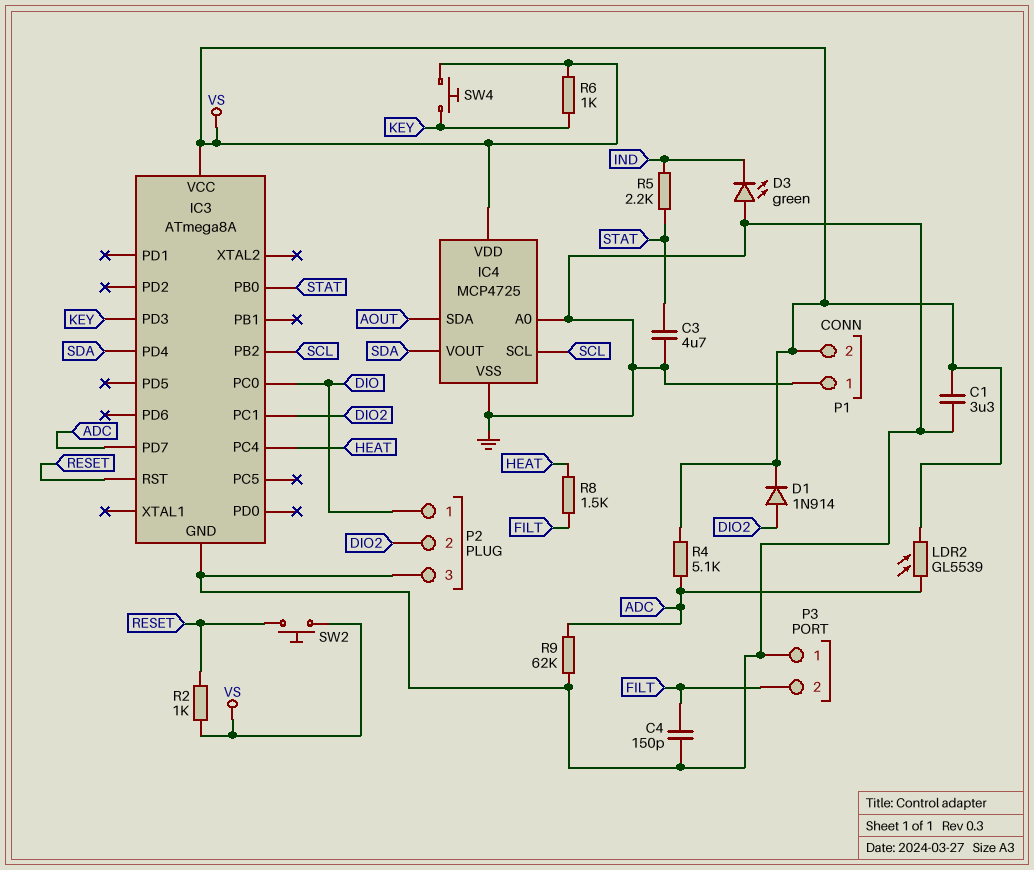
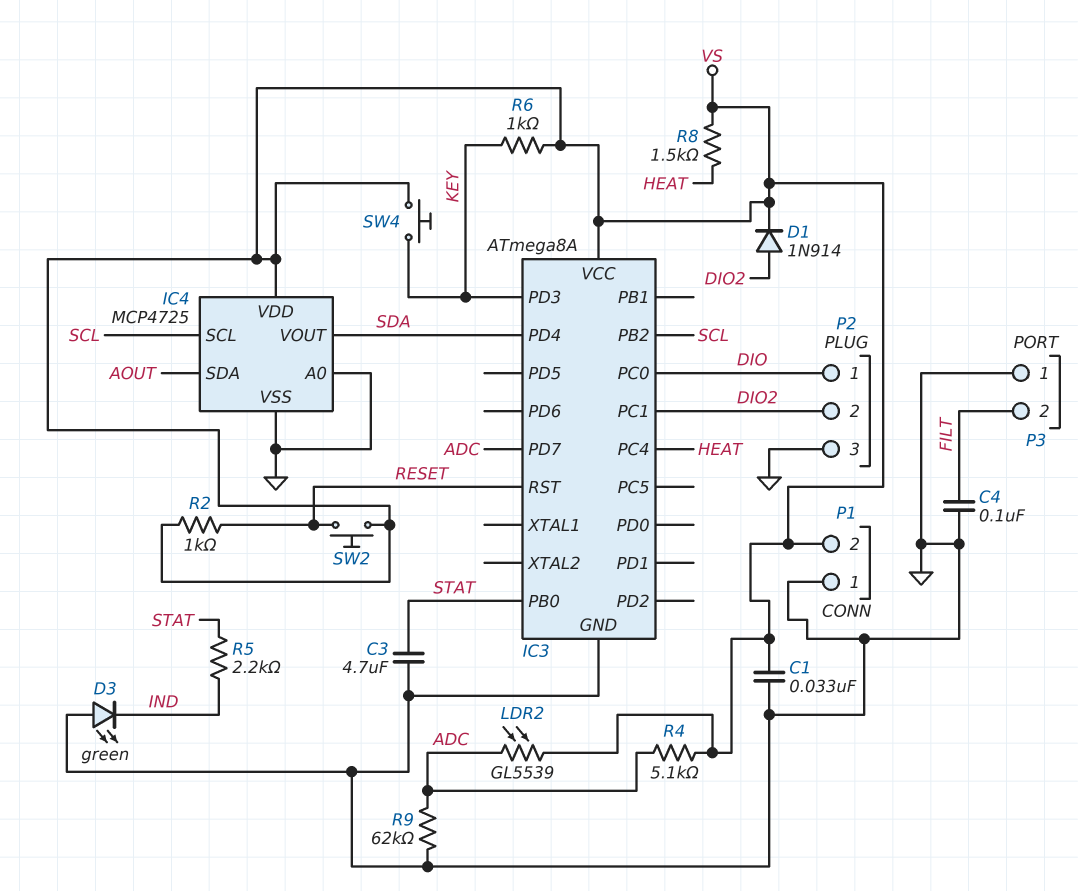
C1: 3.3uF (GND, VS) -> 33nF (GND, VS)
C4: 150pF (FILT, GND) -> 100nF (FILT, GND)
R8: 1.5k (FILT, HEAT) -> 1.5k (HEAT, VS)

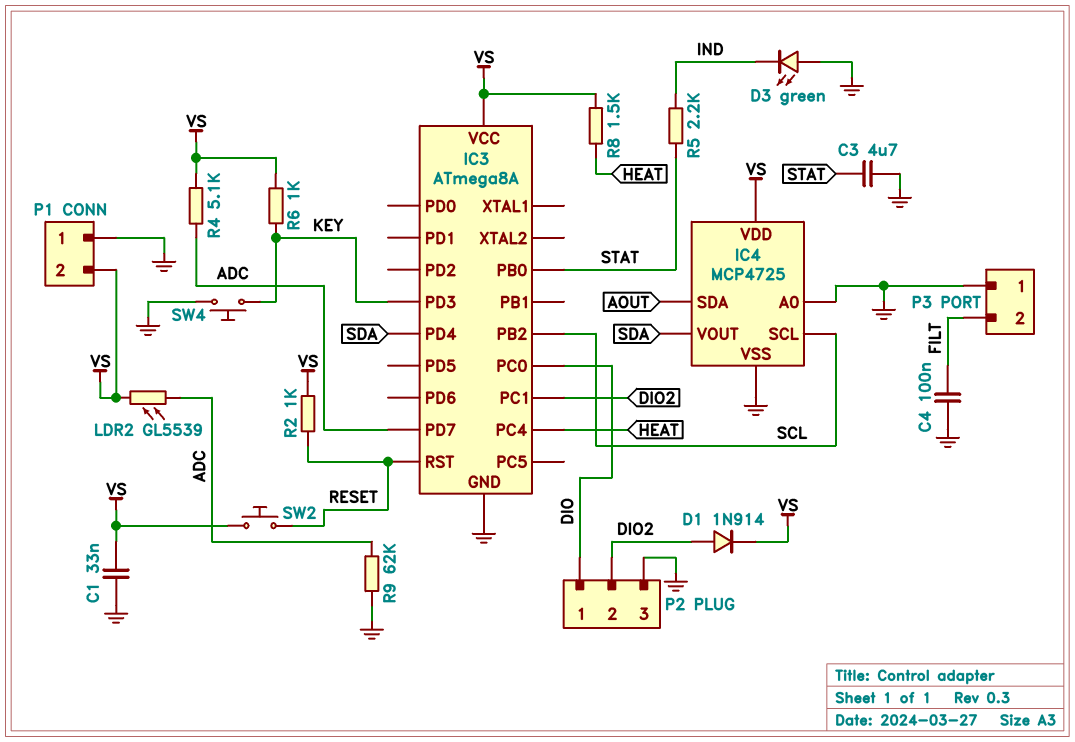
SW4: button (KEY, VS) -> button (GND, KEY)

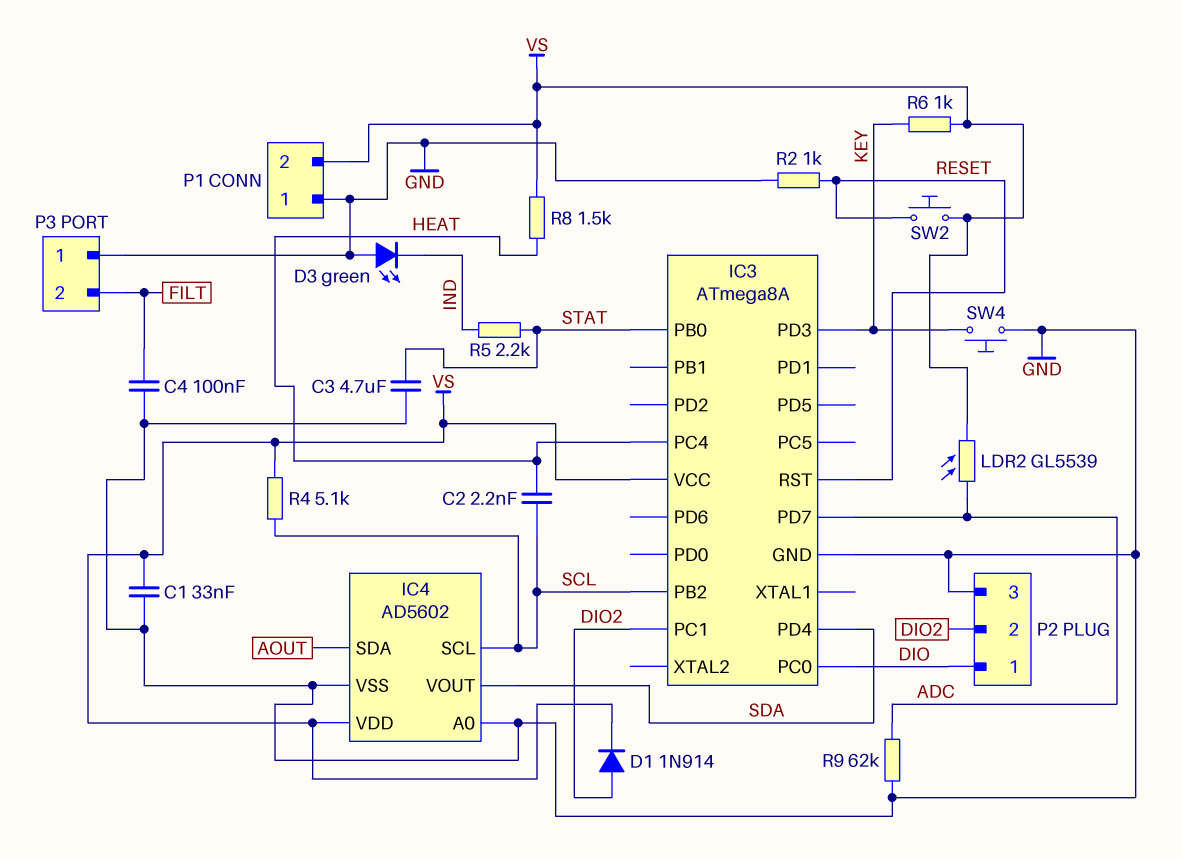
C2: none -> 2.2nF (HEAT, SCL)
IC4: MCP4725 -> AD5602
R2: 1k (RESET, VS) -> 1k (GND, RESET)
R4: 5.1k (ADC, VS) -> 5.1k (SCL, VS)

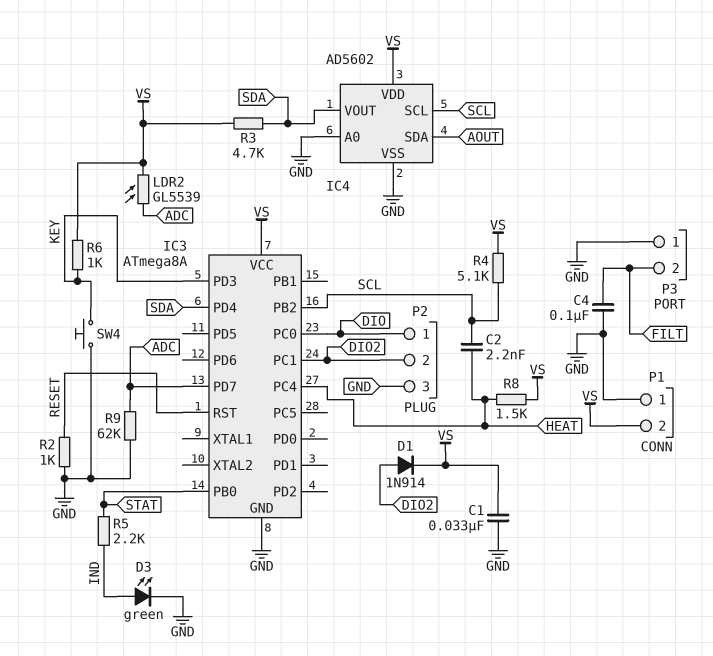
C3: 4.7uF (GND, STAT) -> none
D3: LED green (A GND, K IND) -> LED green (A IND, K GND)
R3: none -> 4.7k (SDA, VS)
SW2: button (RESET, VS) -> none

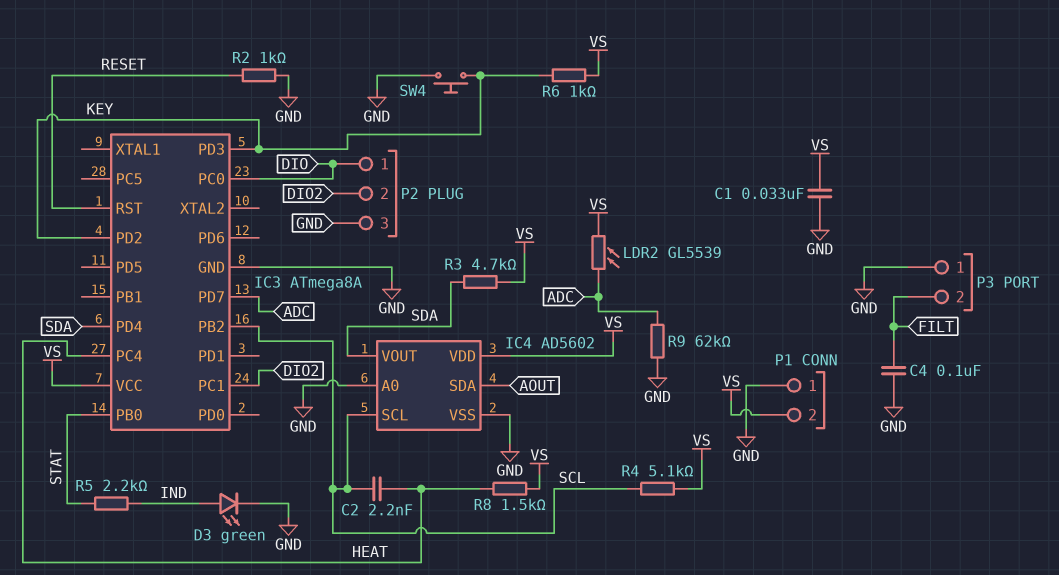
D1: diode 1N914 (A DIO2, K VS) -> none
IC3 pin PD2: none -> KEY

